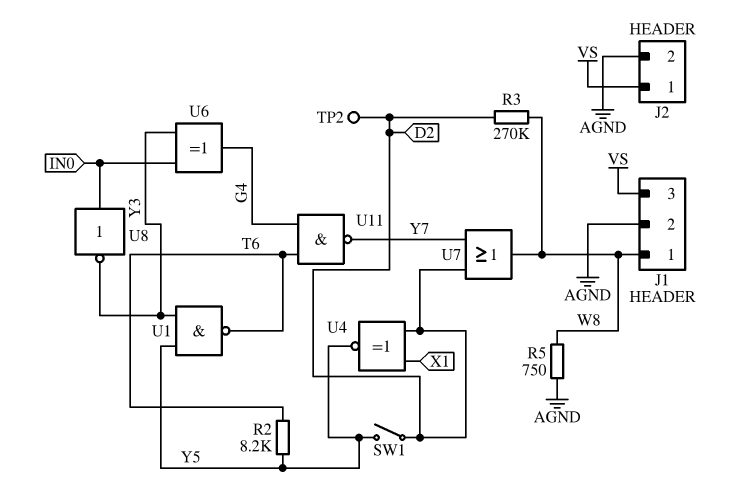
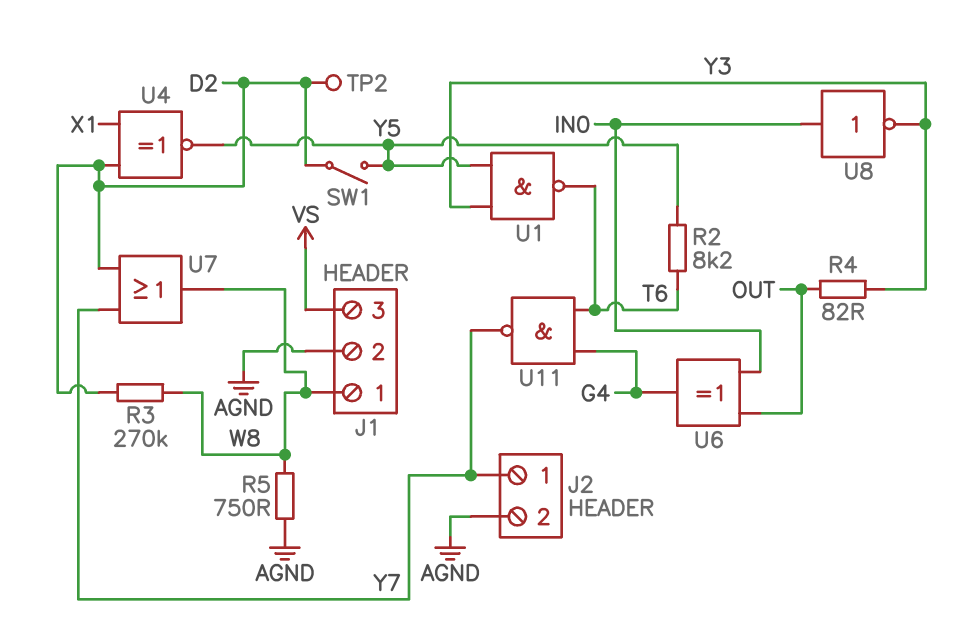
J2 pin 1: VS -> Y7
R4: none -> 82 (OUT, Y3)
U6: XOR (in IN0, in Y3, out G4) -> XOR (in IN0, in OUT, out G4)

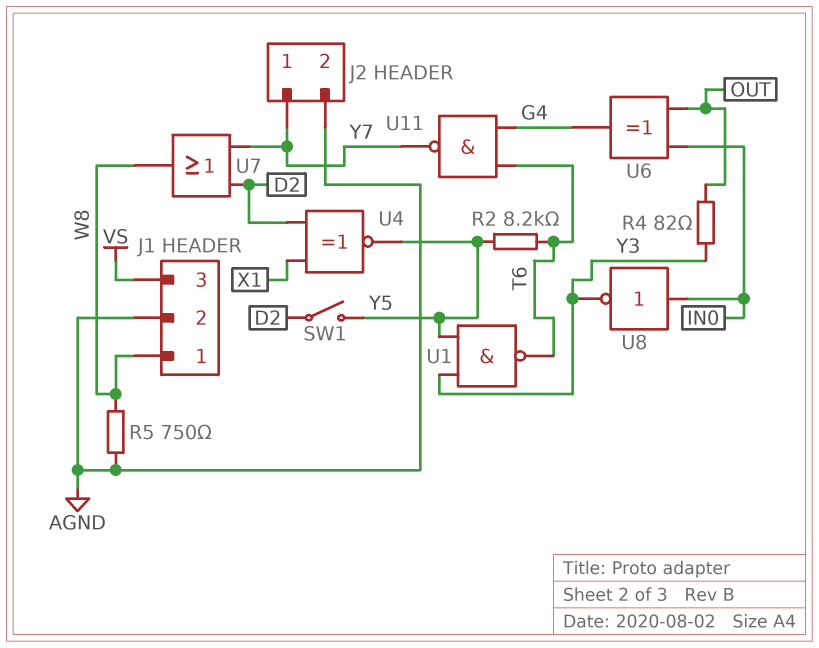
R3: 270k (D2, W8) -> none
TP2: test point (D2) -> none

